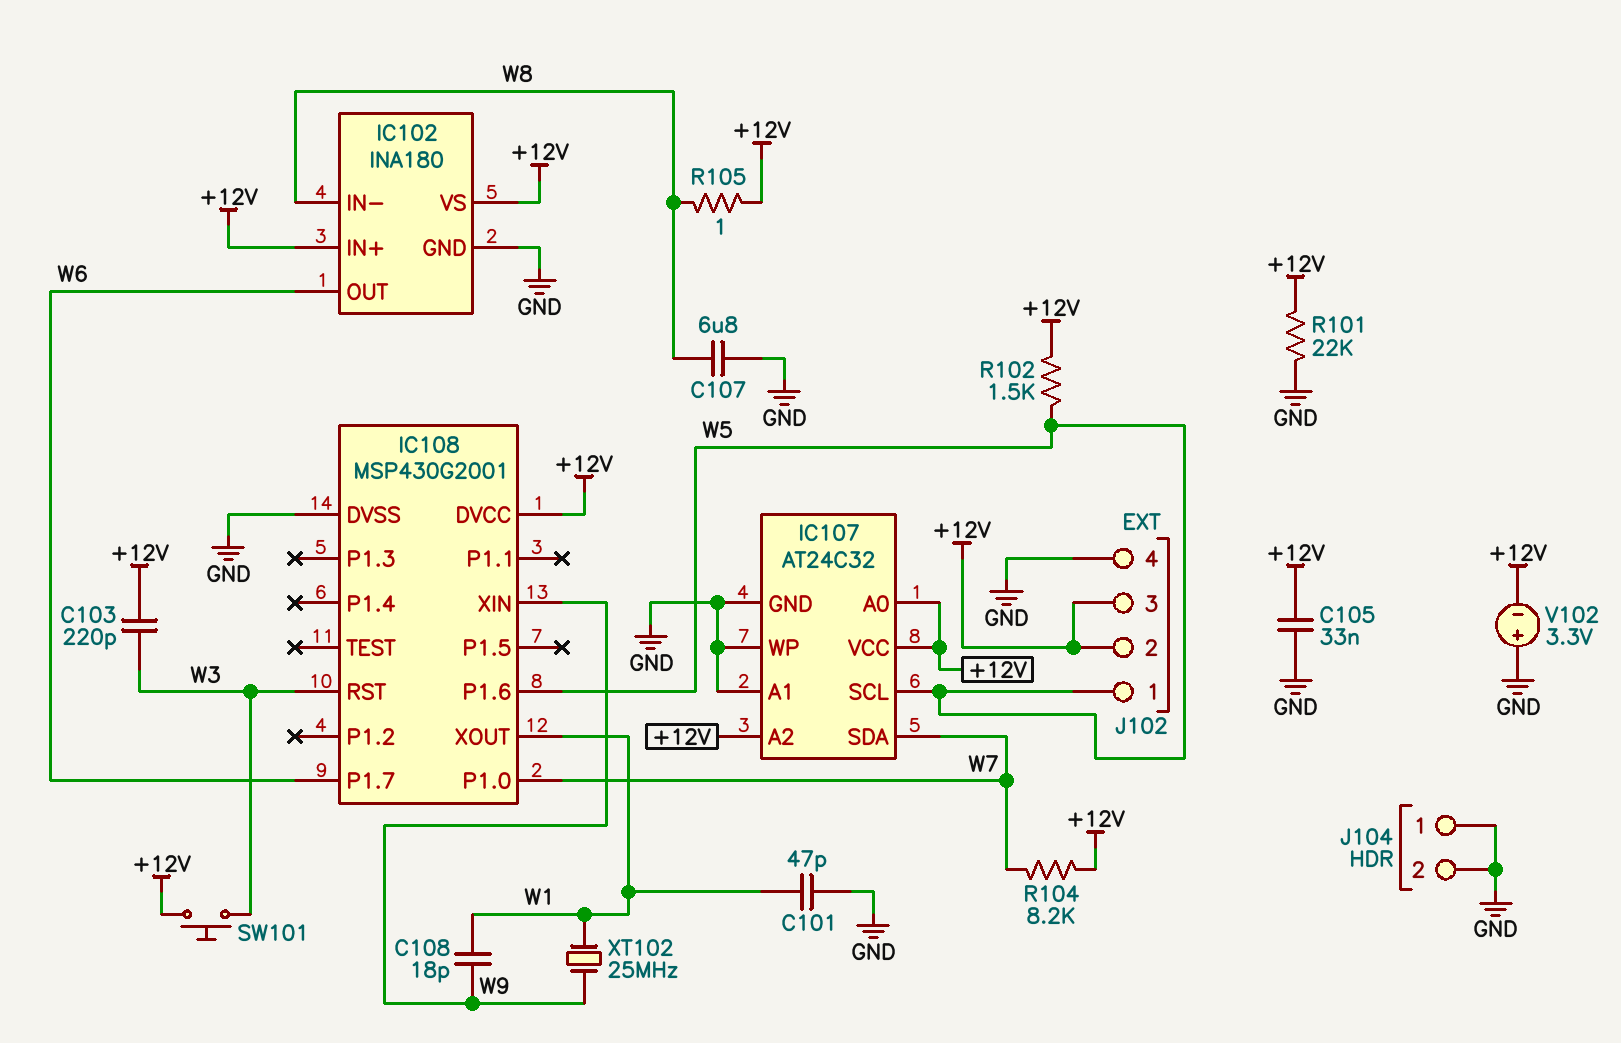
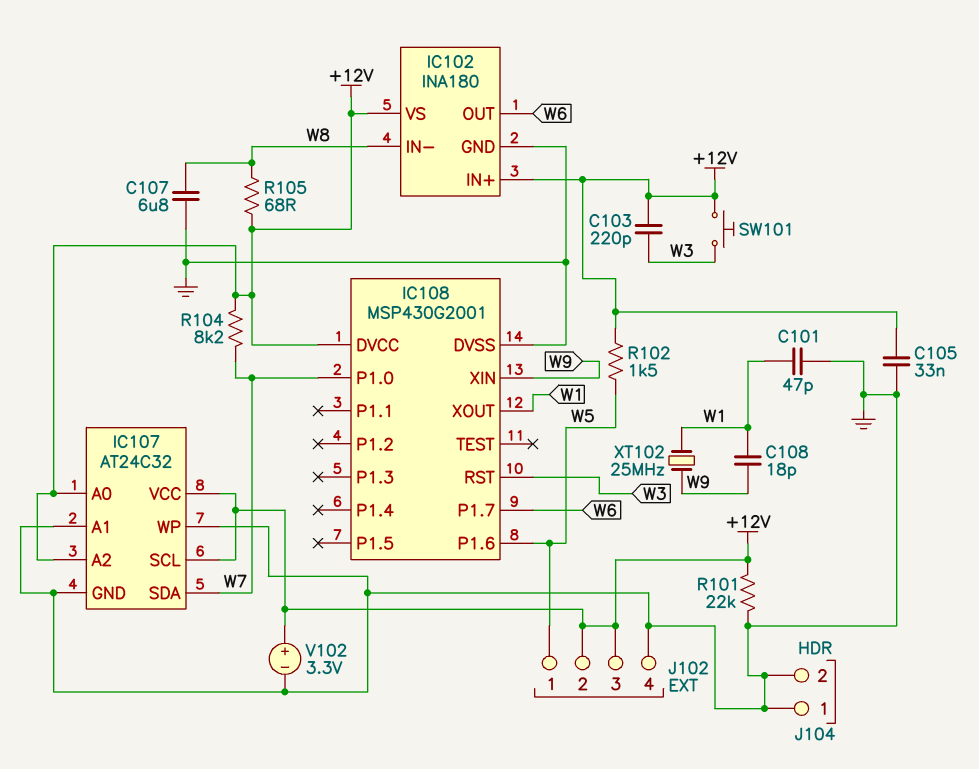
IC107 pin SCL: W5 -> +12V
R105: 1 (+12V, W8) -> 68 (+12V, W8)
V102: 3.3V (plus GND, minus +12V) -> 3.3V (plus +12V, minus GND)

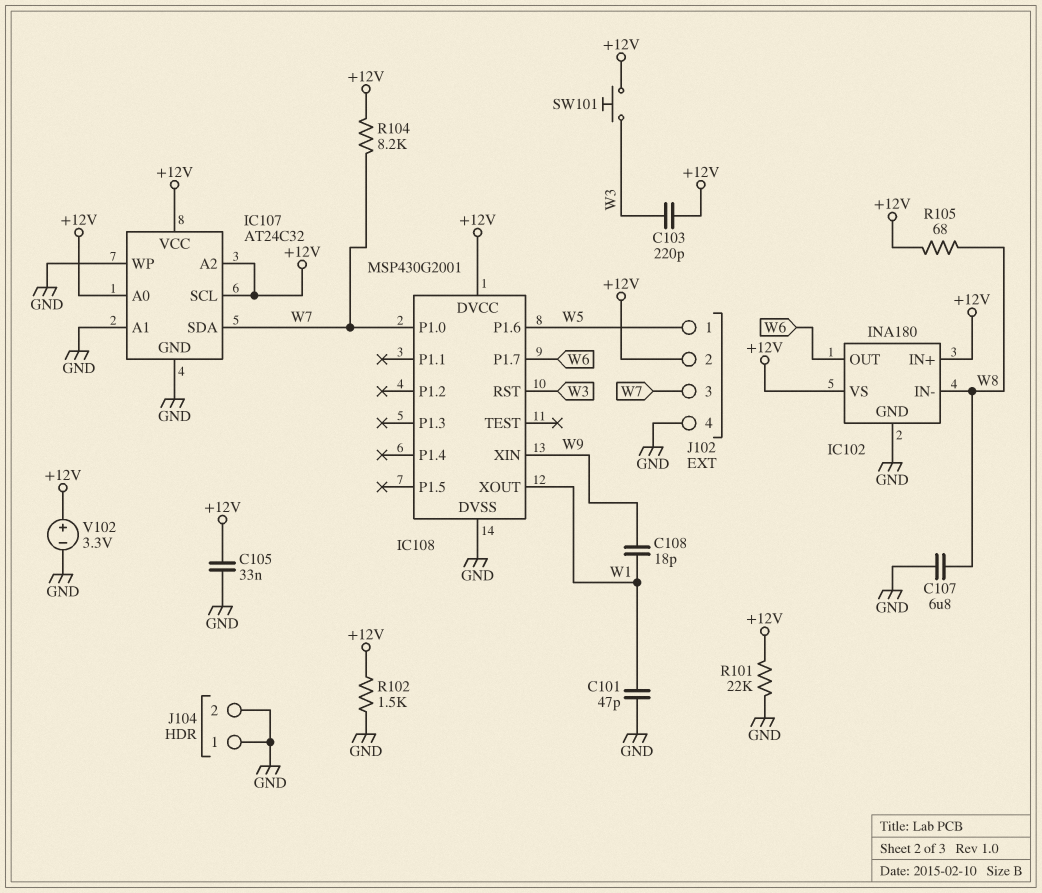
J102 pin 3: +12V -> W7
R102: 1.5k (+12V, W5) -> 1.5k (+12V, GND)
XT102: 25MHz (W1, W9) -> none

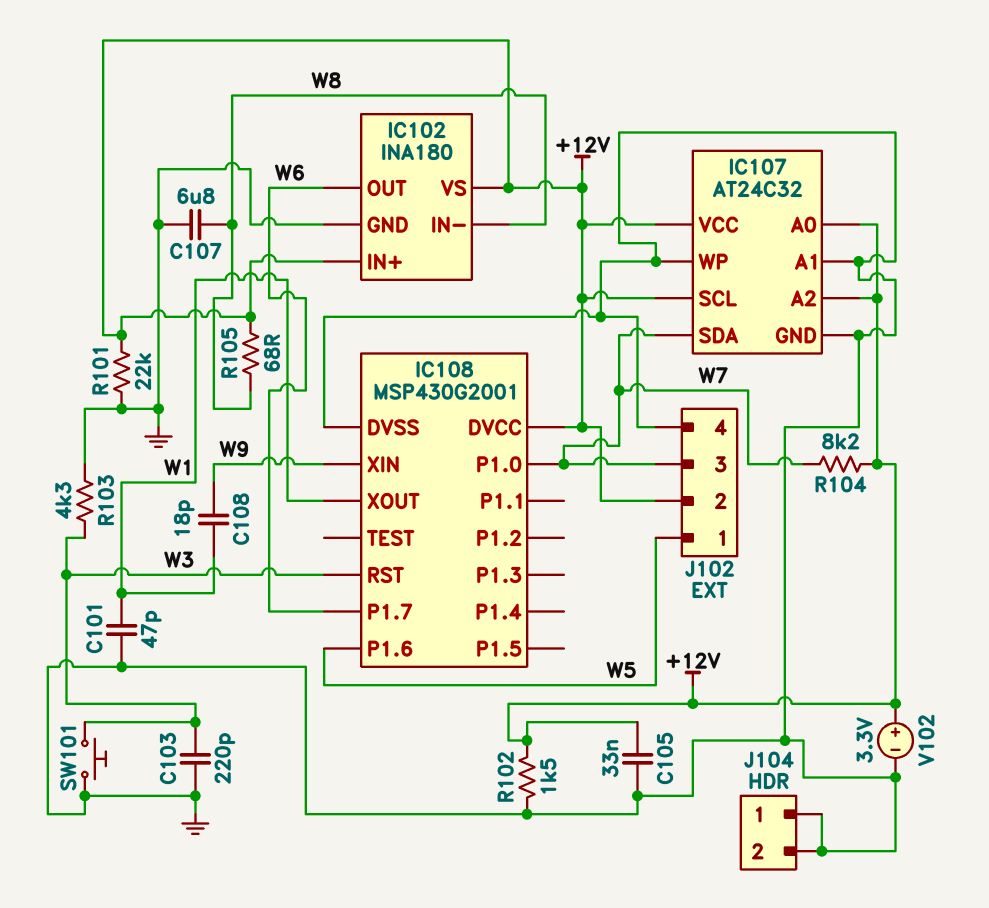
C103: 220pF (+12V, W3) -> 220pF (GND, W3)
R103: none -> 4.3k (GND, W3)
SW101: button (+12V, W3) -> button (GND, W3)

